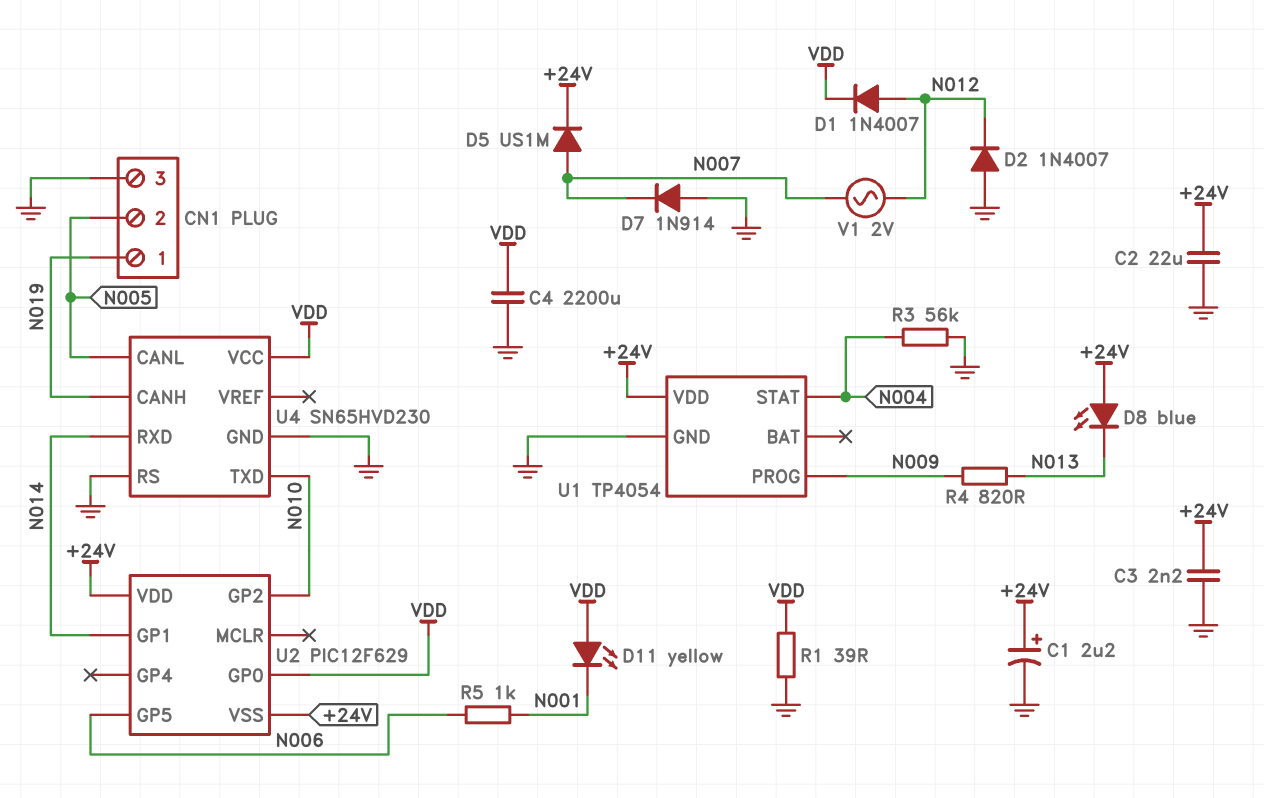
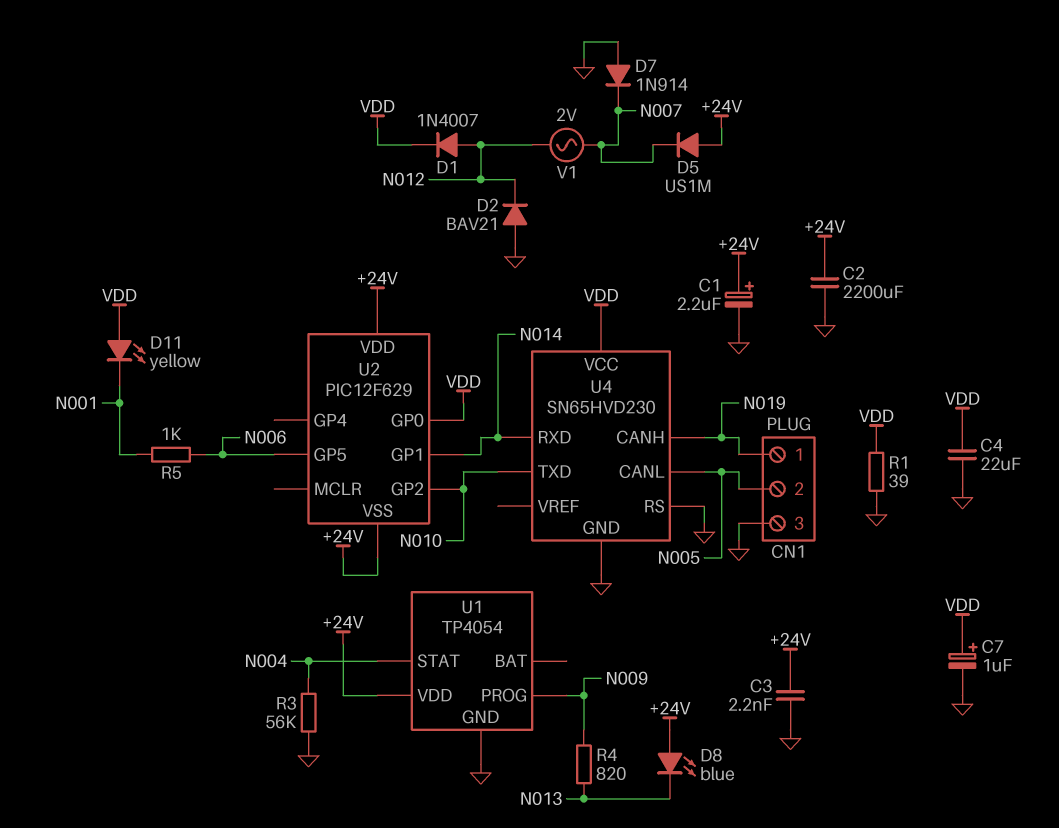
C2: 22uF (+24V, GND) -> 2200uF (+24V, GND)
C4: 2200uF (GND, VDD) -> 22uF (GND, VDD)
C7: none -> 1uF (plus VDD, minus GND)
D2: diode 1N4007 (A GND, K N012) -> diode BAV21 (A GND, K N012)
D5: diode US1M (A N007, K +24V) -> diode US1M (A +24V, K N007)

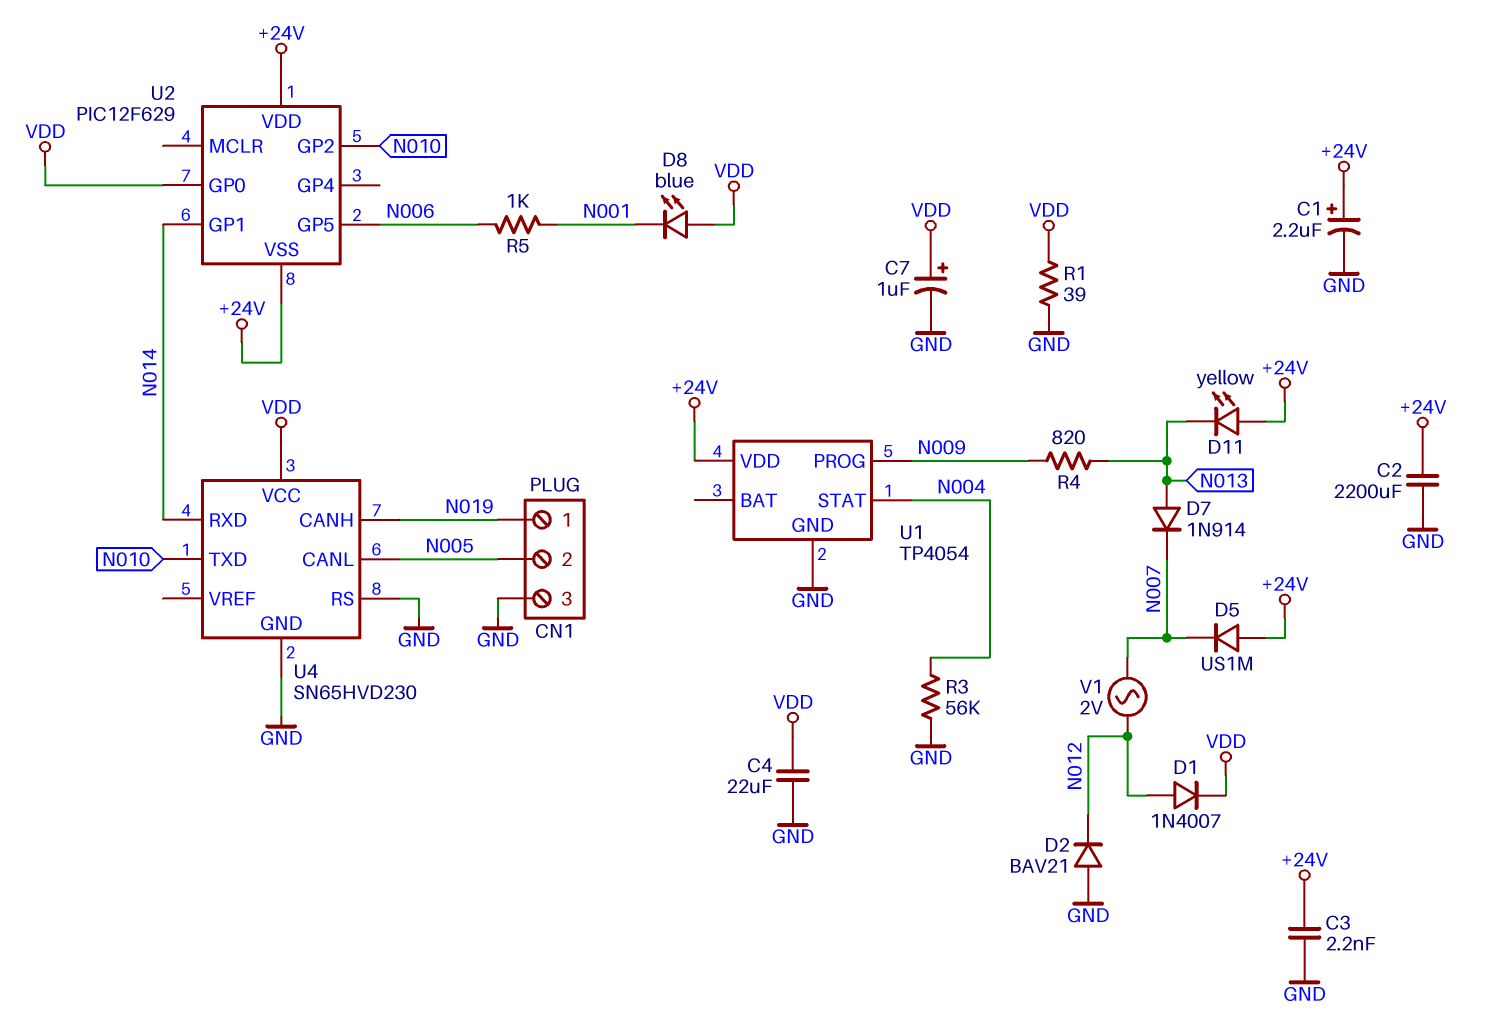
D7: diode 1N914 (A GND, K N007) -> diode 1N914 (A N013, K N007)
D8: LED blue (A +24V, K N013) -> LED blue (A VDD, K N001)
D11: LED yellow (A VDD, K N001) -> LED yellow (A +24V, K N013)

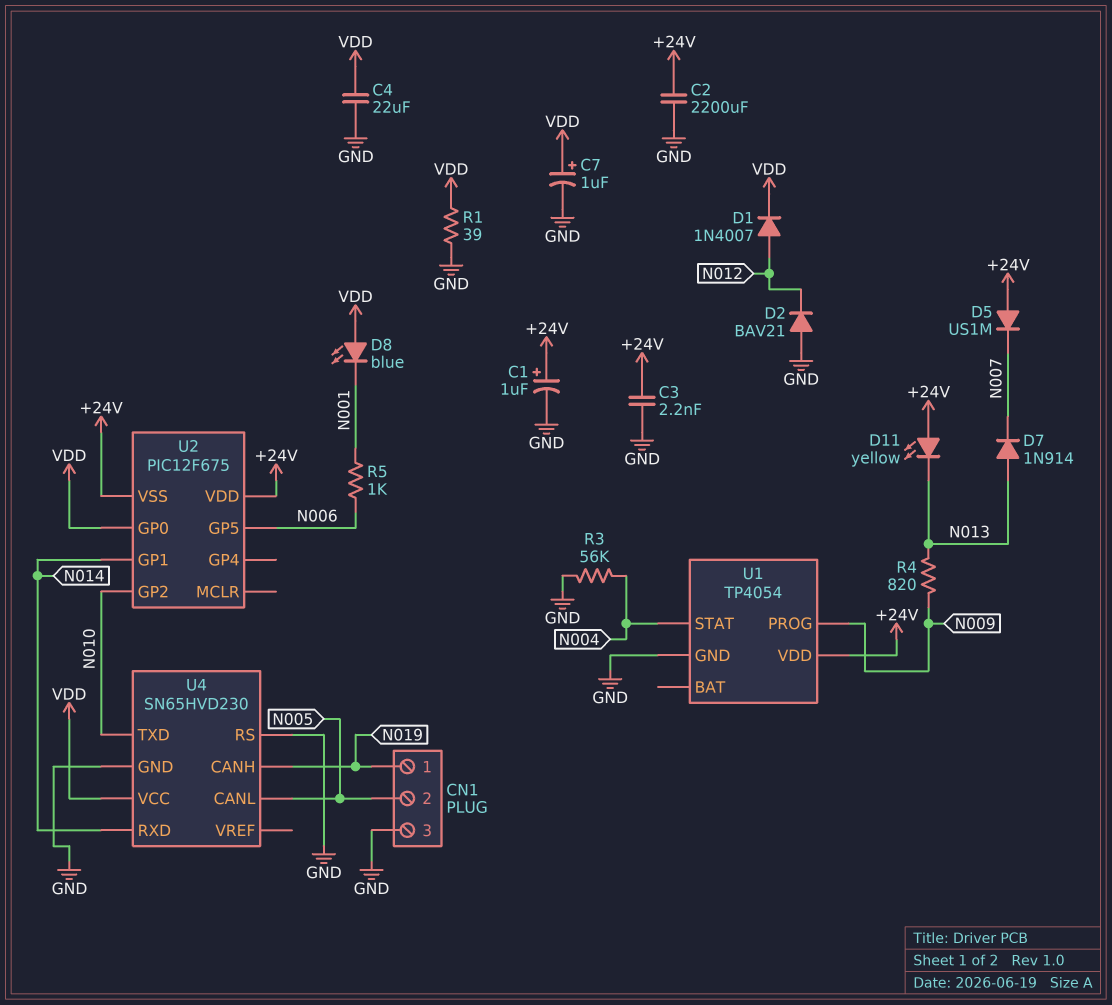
C1: 2.2uF (plus +24V, minus GND) -> 1uF (plus +24V, minus GND)
U2: PIC12F629 -> PIC12F675
V1: AC 2V (N007, N012) -> none

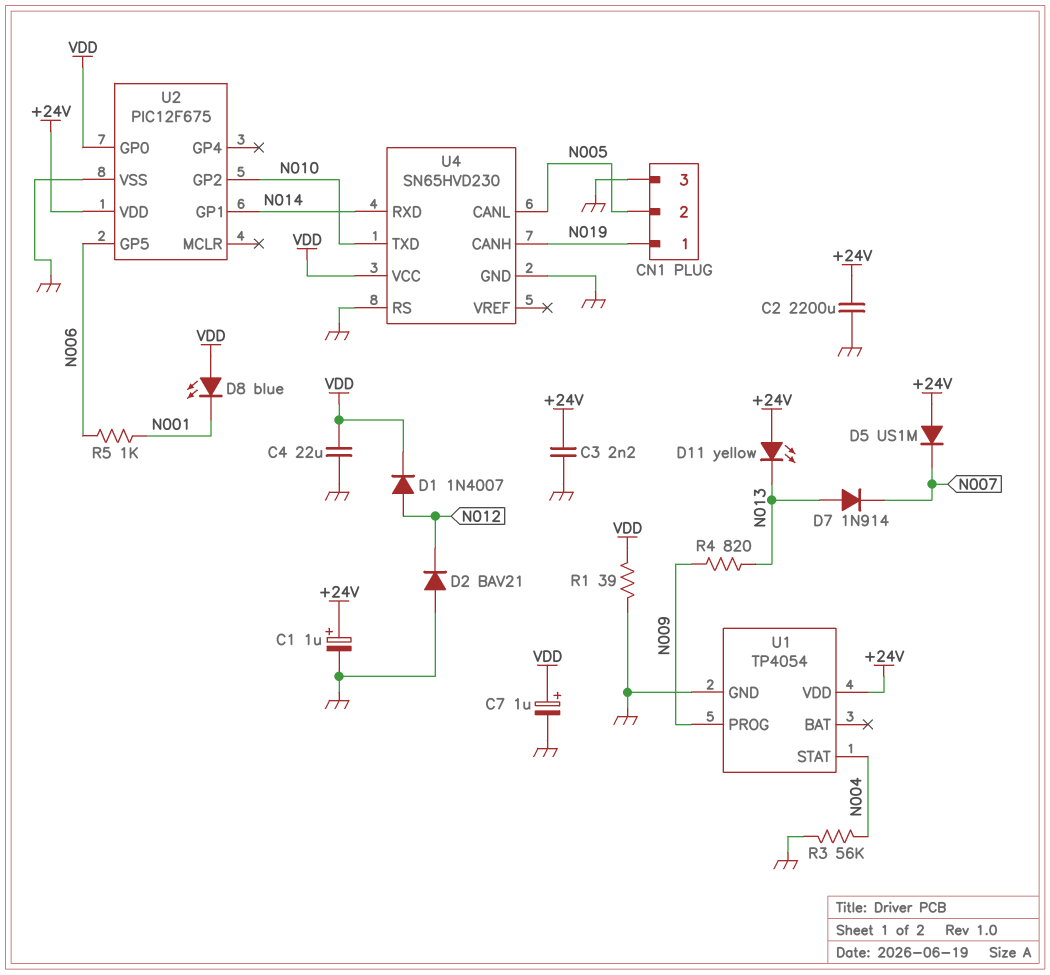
U2 pin VSS: +24V -> GND

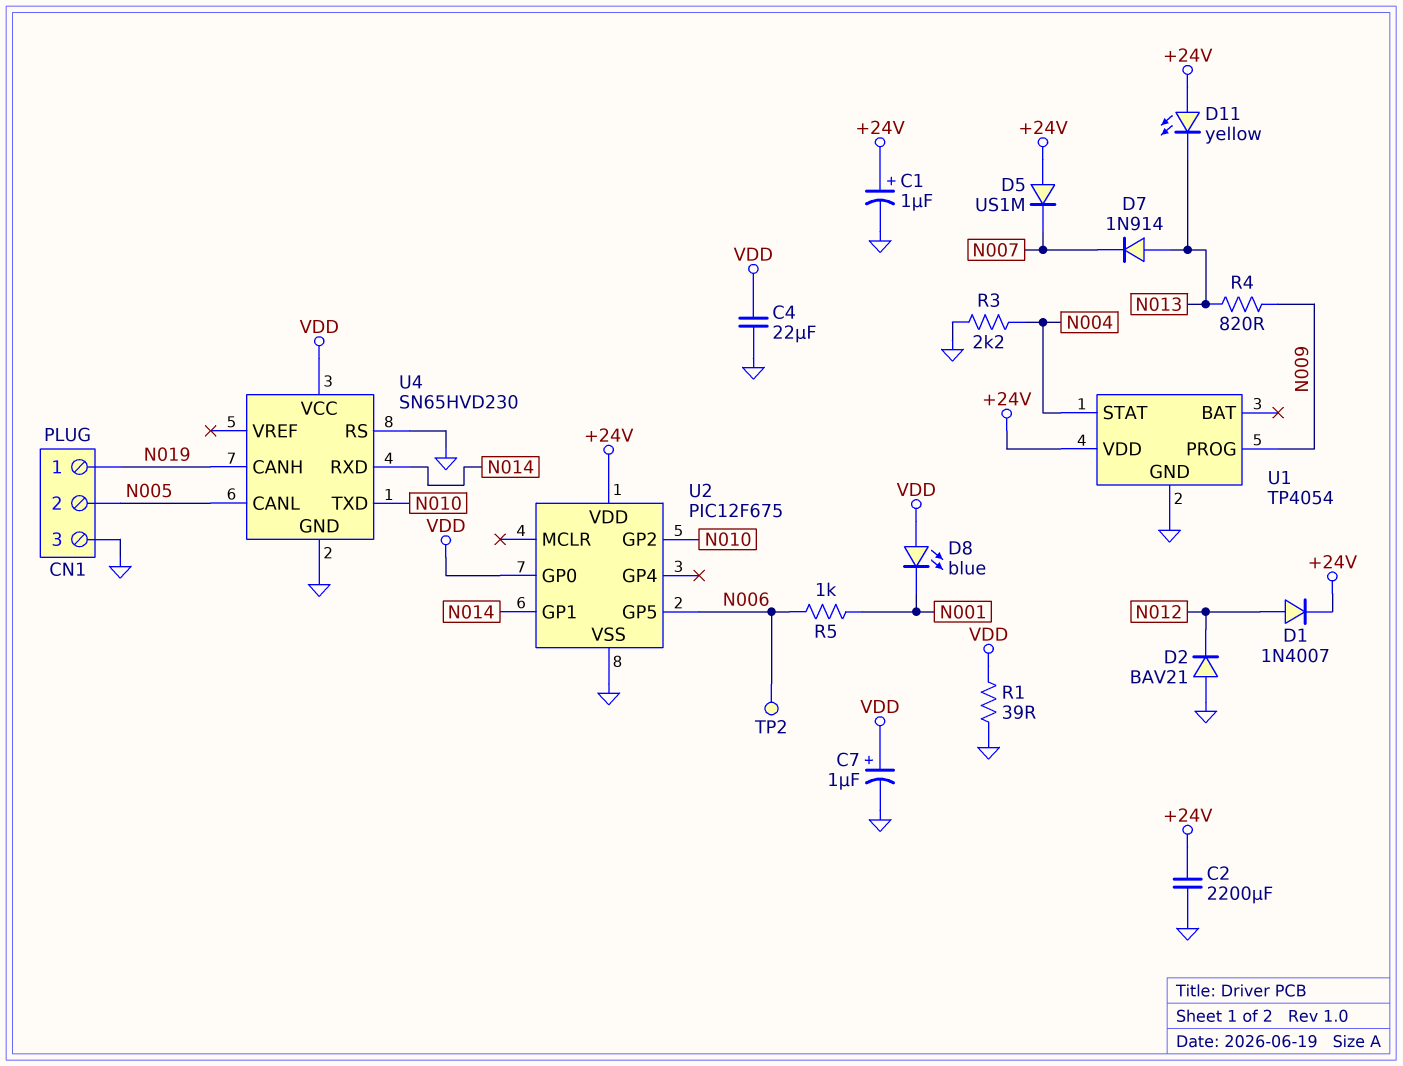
C3: 2.2nF (+24V, GND) -> none
D1: diode 1N4007 (A N012, K VDD) -> diode 1N4007 (A N012, K +24V)
R3: 56k (GND, N004) -> 2.2k (GND, N004)
TP2: none -> test point (N006)

